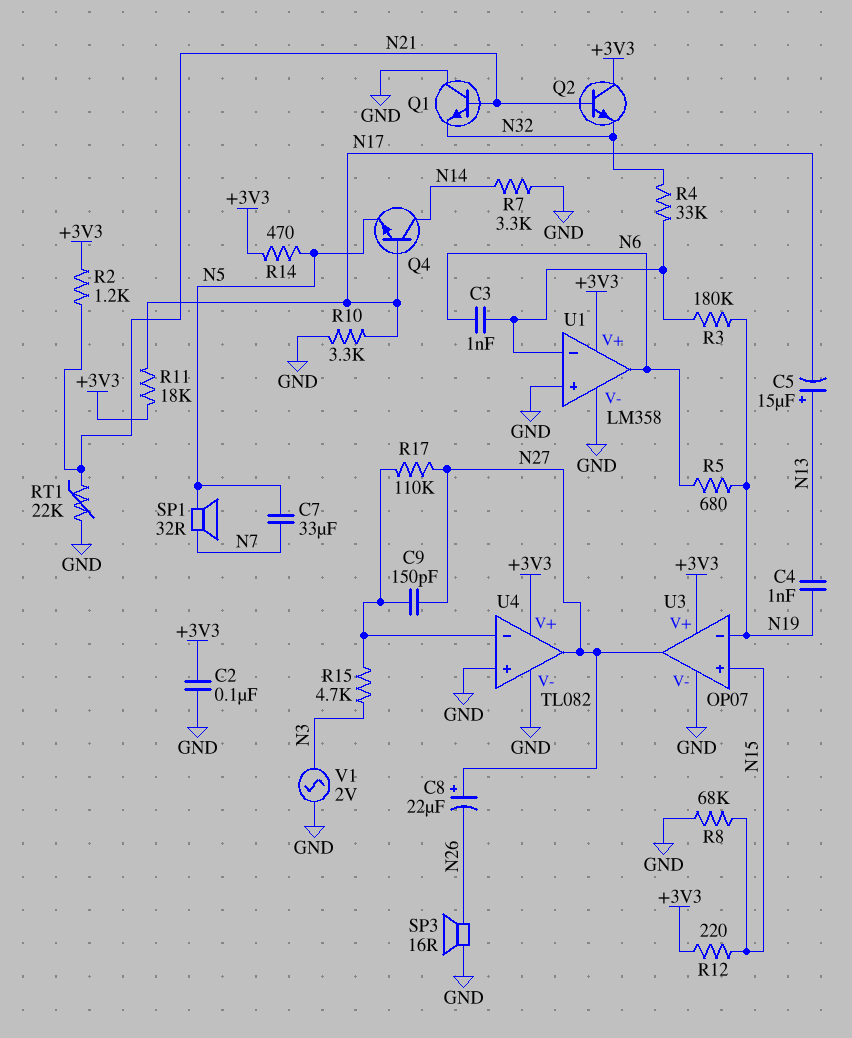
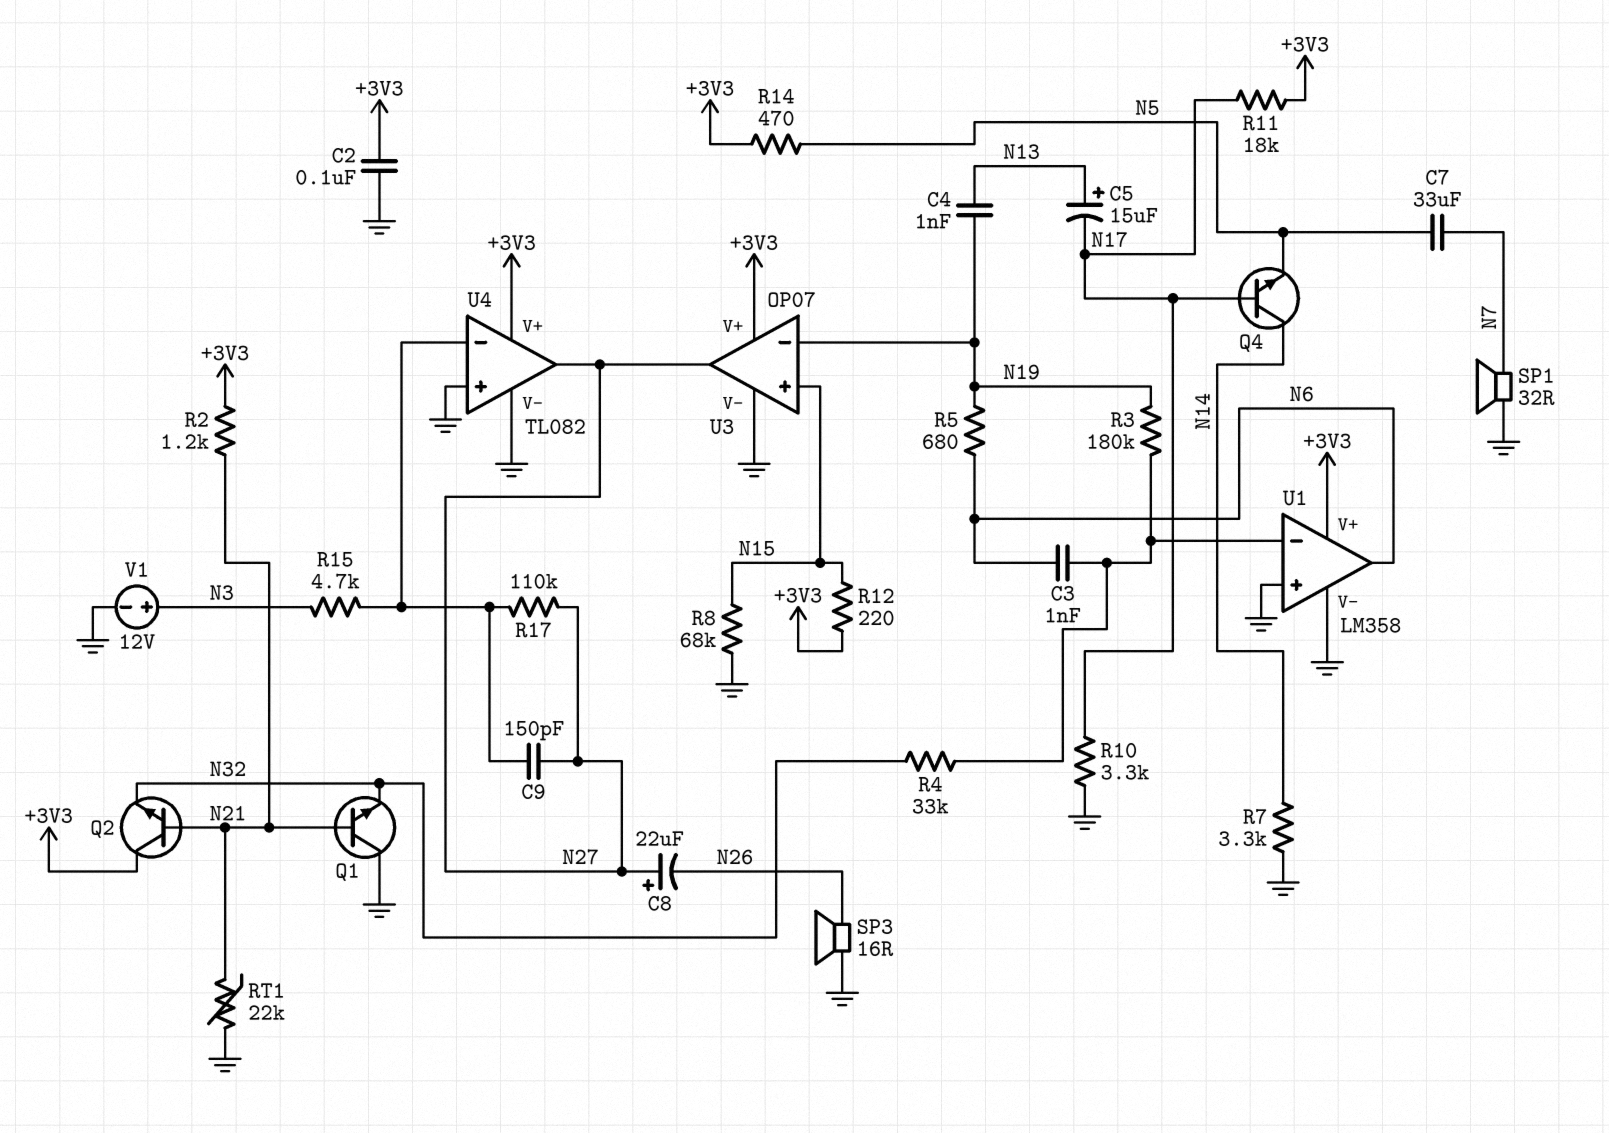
SP1: speaker 32R (N5, N7) -> speaker 32R (GND, N7)
V1: AC 2V (GND, N3) -> 12V (plus N3, minus GND)

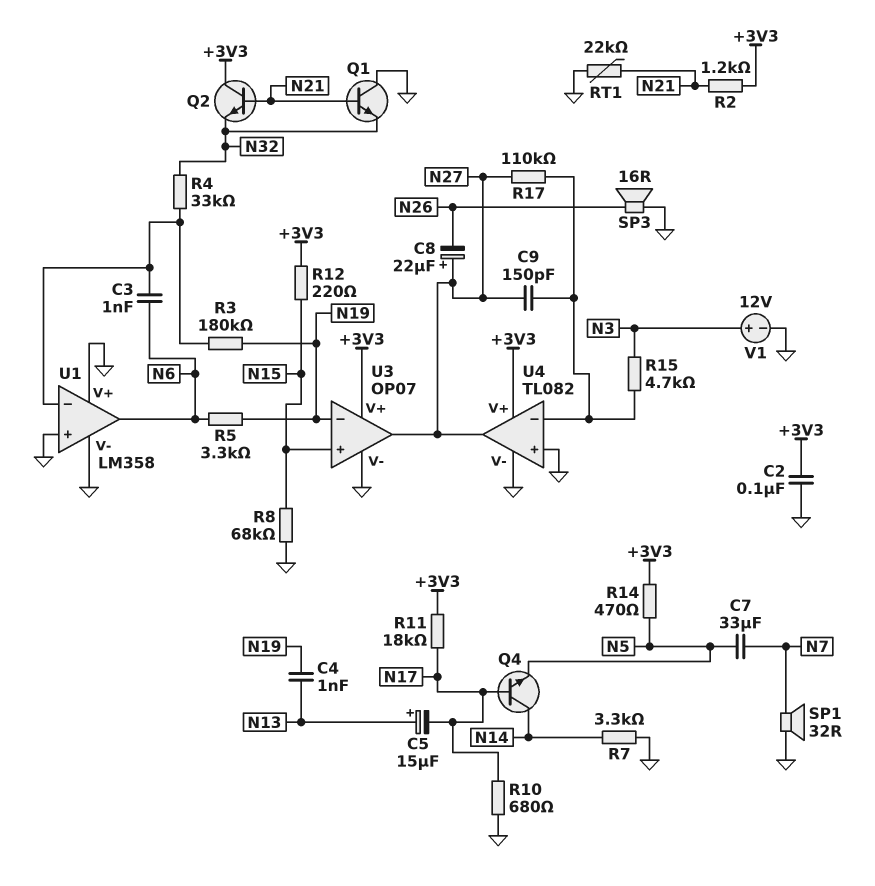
R5: 680 (N6, N19) -> 3.3k (N6, N19)
R10: 3.3k (GND, N17) -> 680 (GND, N17)
U1 pin V+: +3V3 -> GND

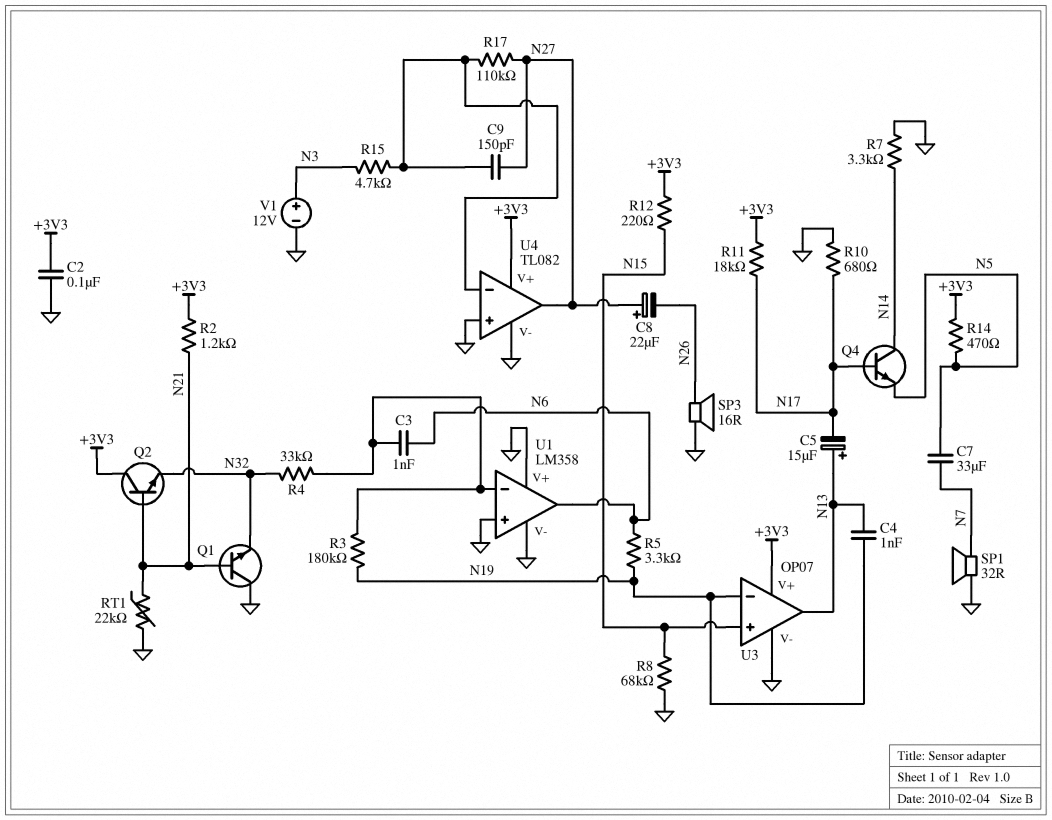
U3 pin out: N27 -> N13

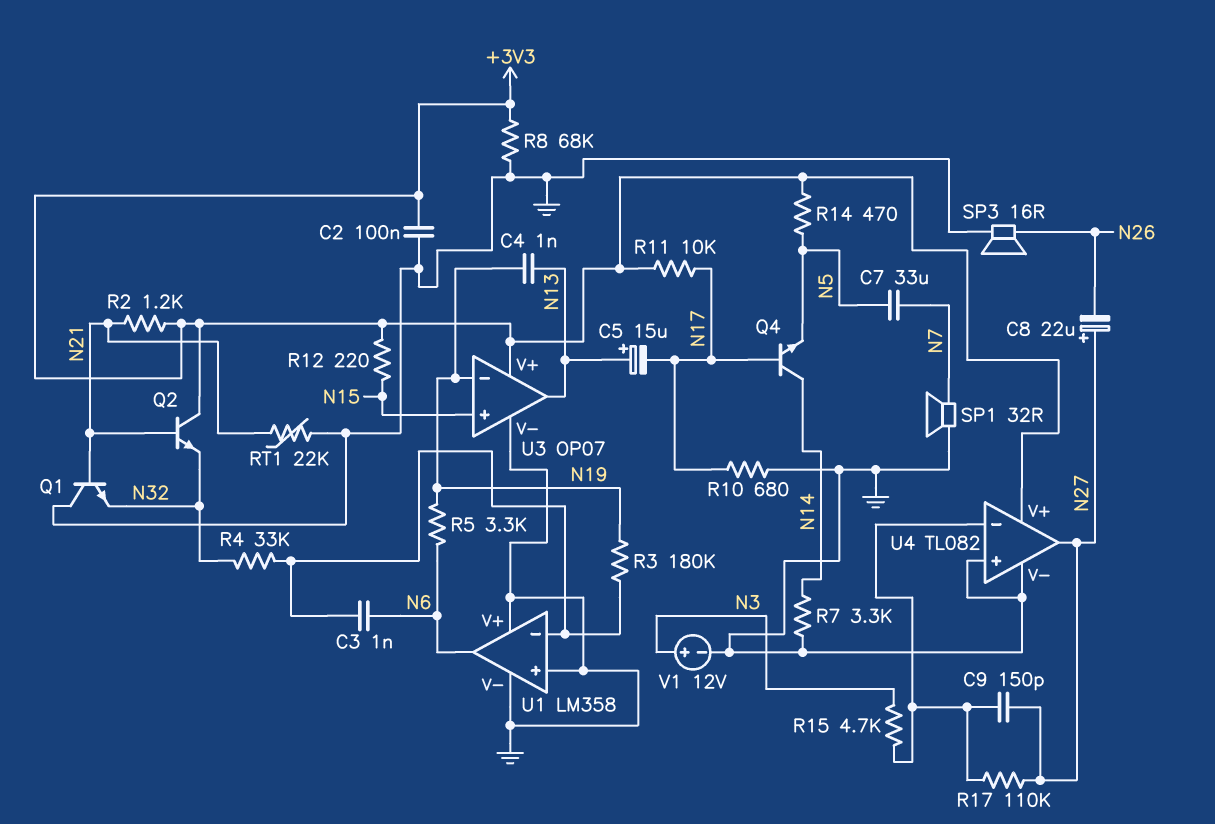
R8: 68k (GND, N15) -> 68k (+3V3, GND)
R11: 18k (+3V3, N17) -> 10k (+3V3, N17)

